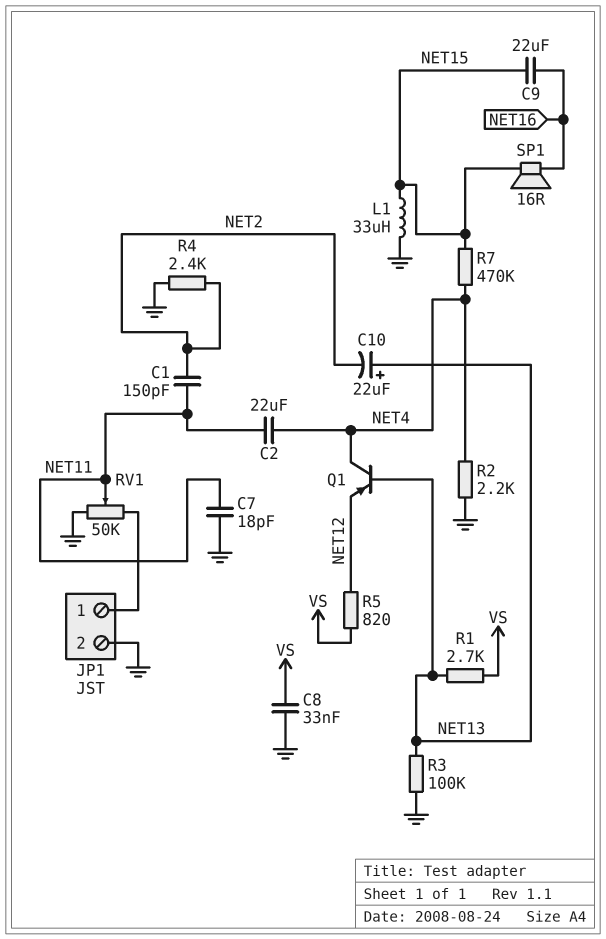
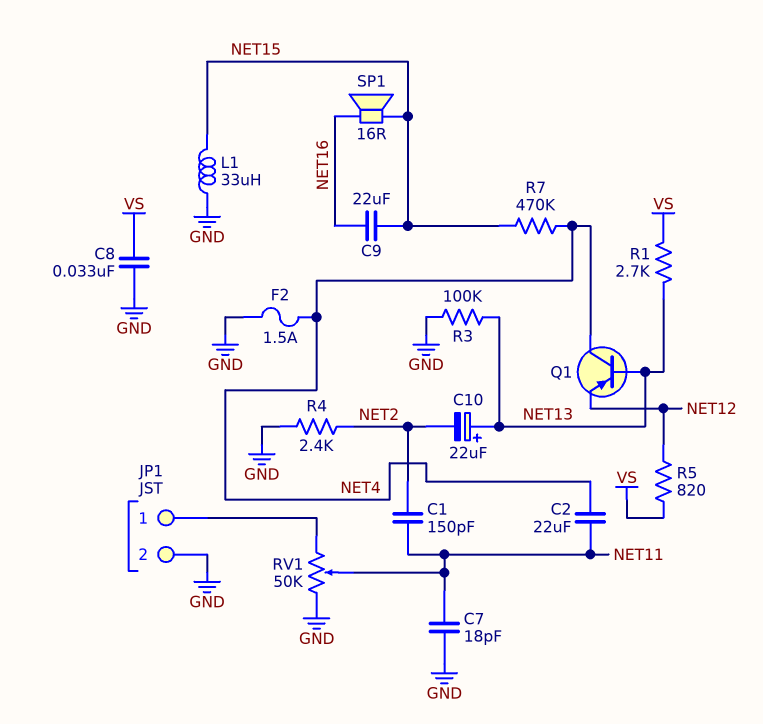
F2: none -> 1.5A (GND, NET4)
R2: 2.2k (GND, NET4) -> none

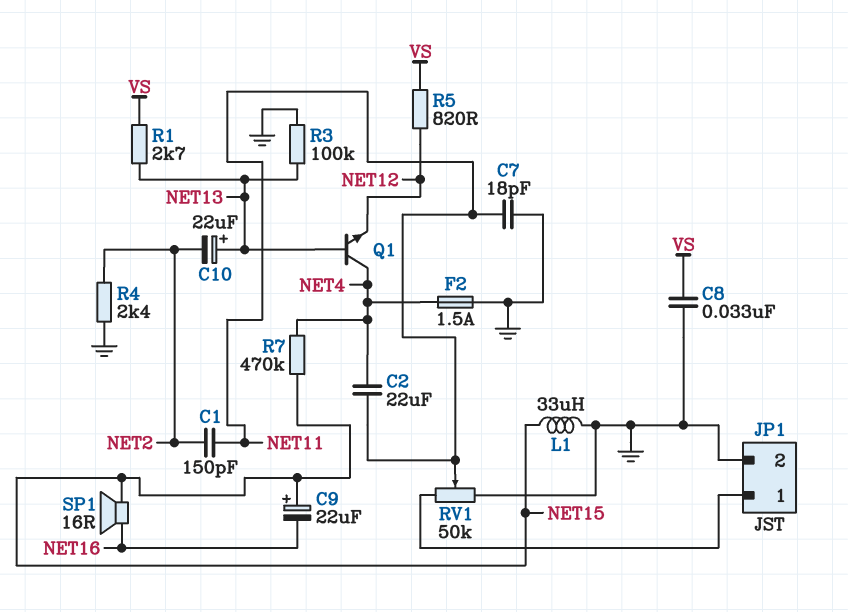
C9: 22uF (NET15, NET16) -> 22uF (plus NET15, minus NET16)
Q1: PNP (B NET13, C NET4, E NET12) -> NPN (B NET13, C NET4, E NET12)

